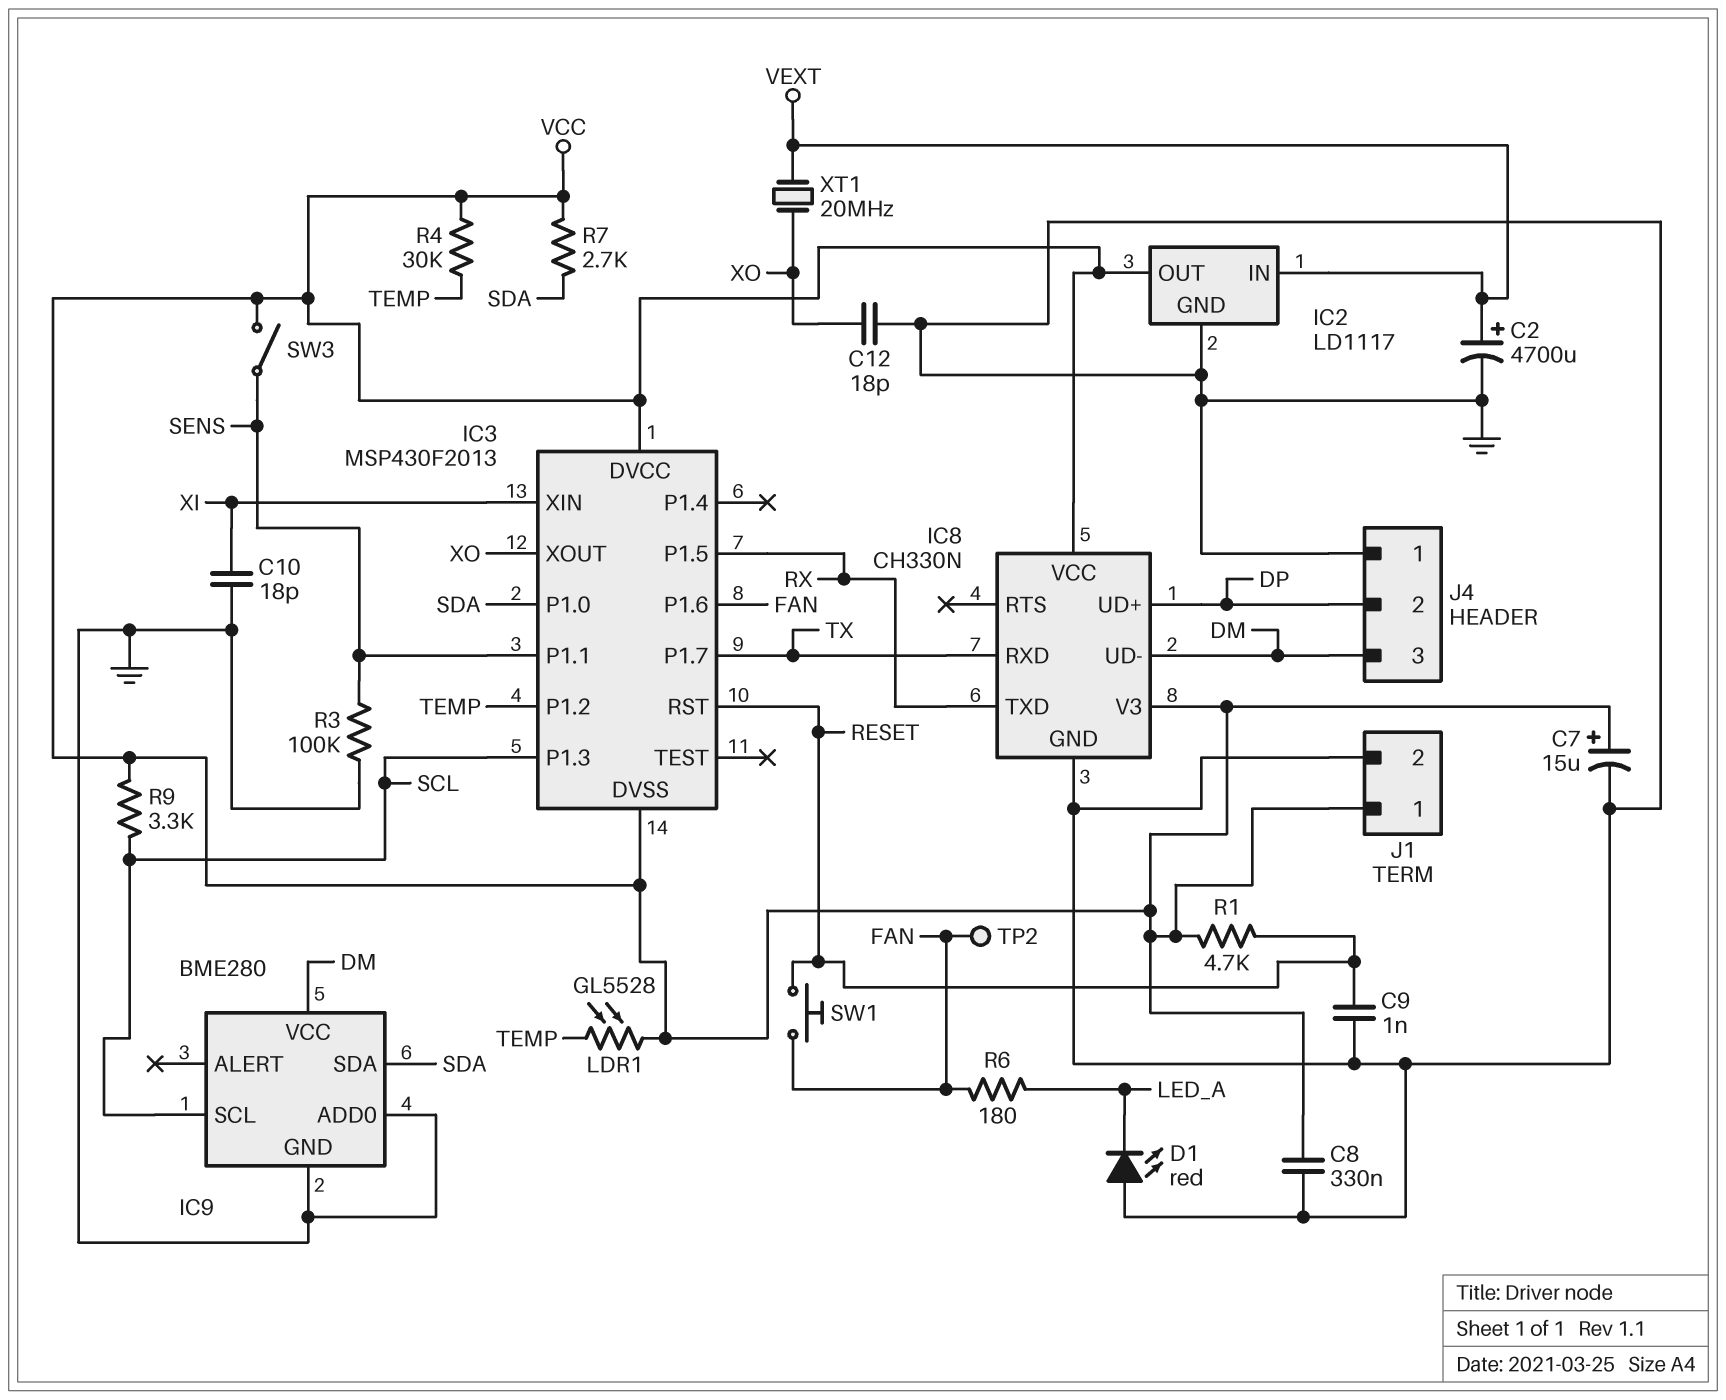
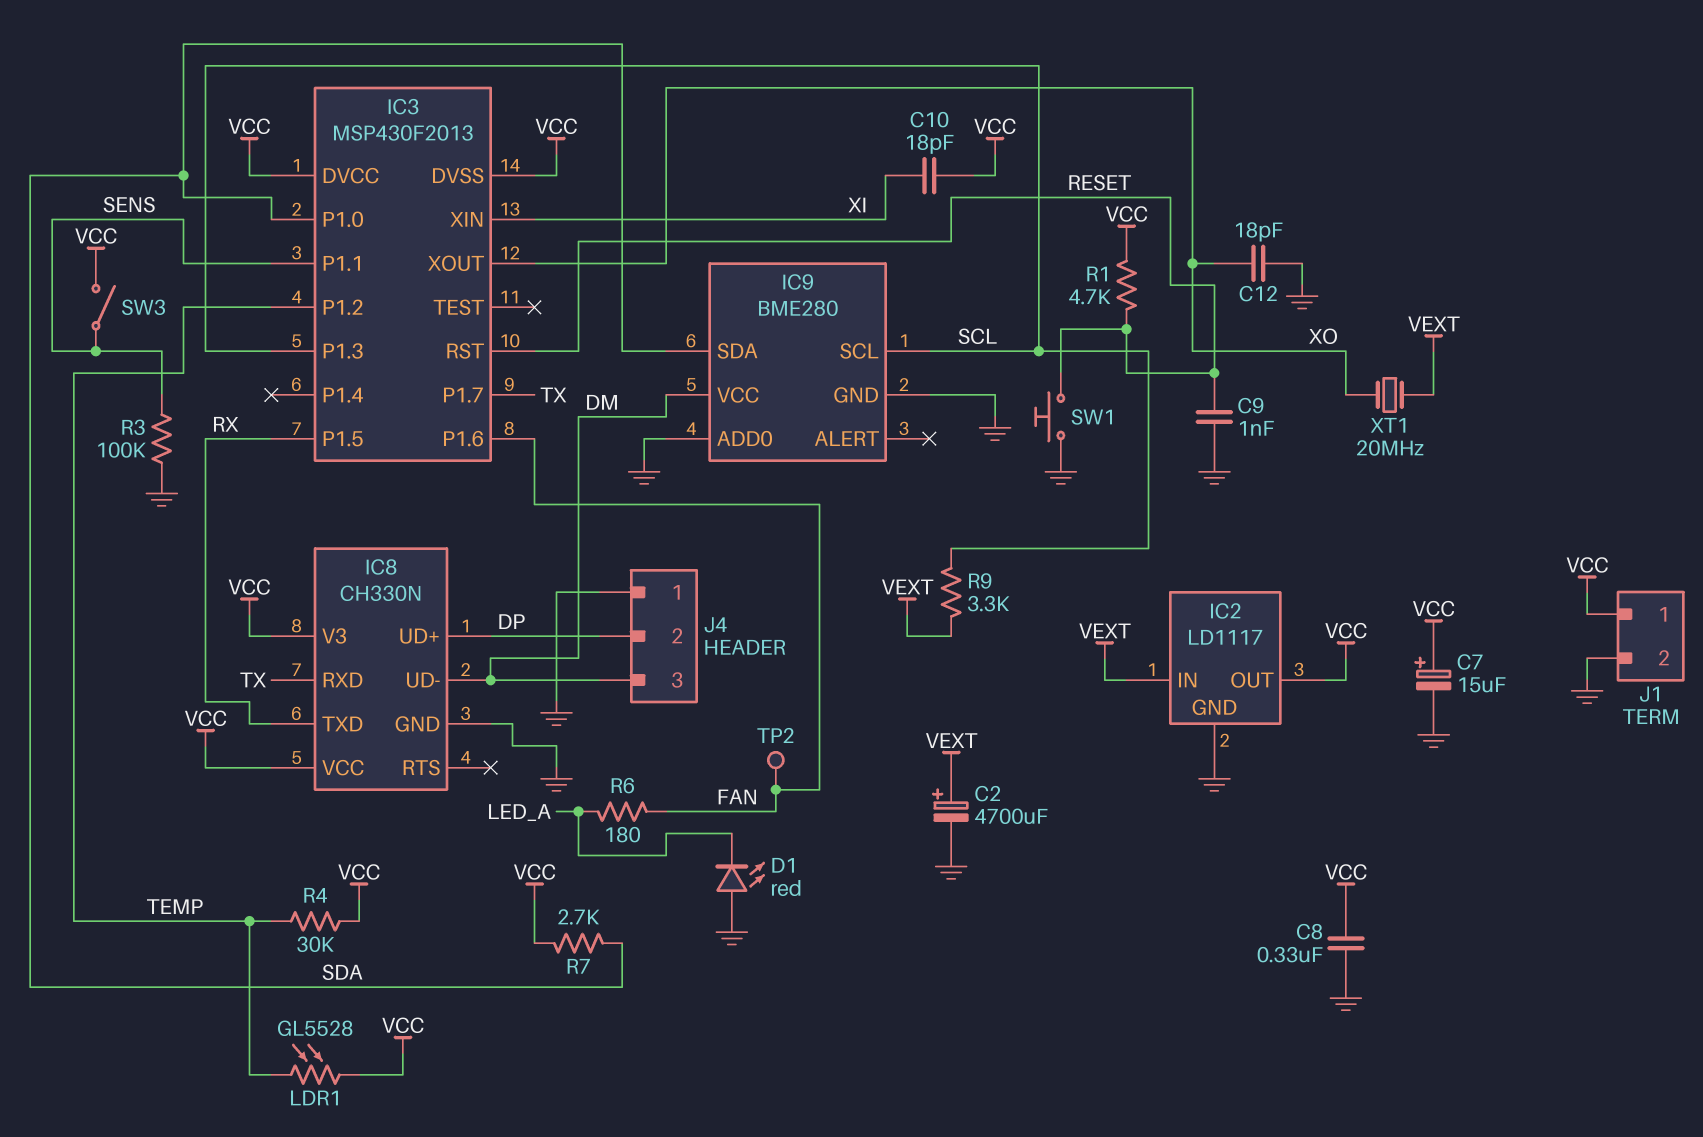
C10: 18pF (GND, XI) -> 18pF (VCC, XI)
R9: 3.3k (SCL, VCC) -> 3.3k (SCL, VEXT)
SW1: button (FAN, RESET) -> button (GND, RESET)

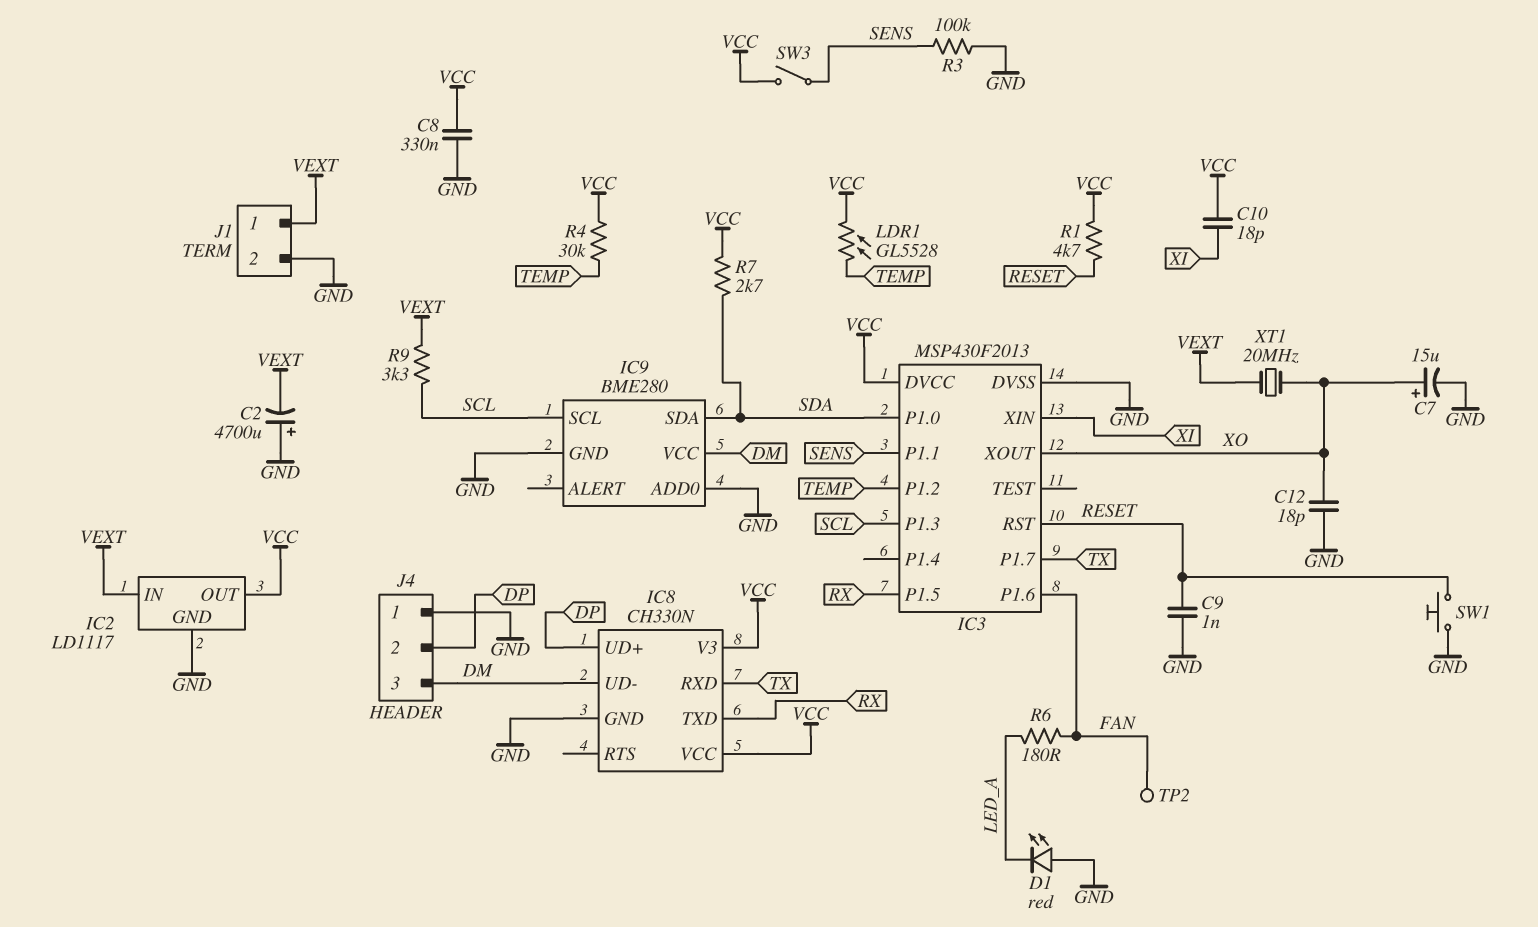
C2: 4700uF (plus VEXT, minus GND) -> 4700uF (plus GND, minus VEXT)
C7: 15uF (plus VCC, minus GND) -> 15uF (plus XO, minus GND)
IC3 pin DVSS: VCC -> GND
J1 pin 1: VCC -> VEXT

